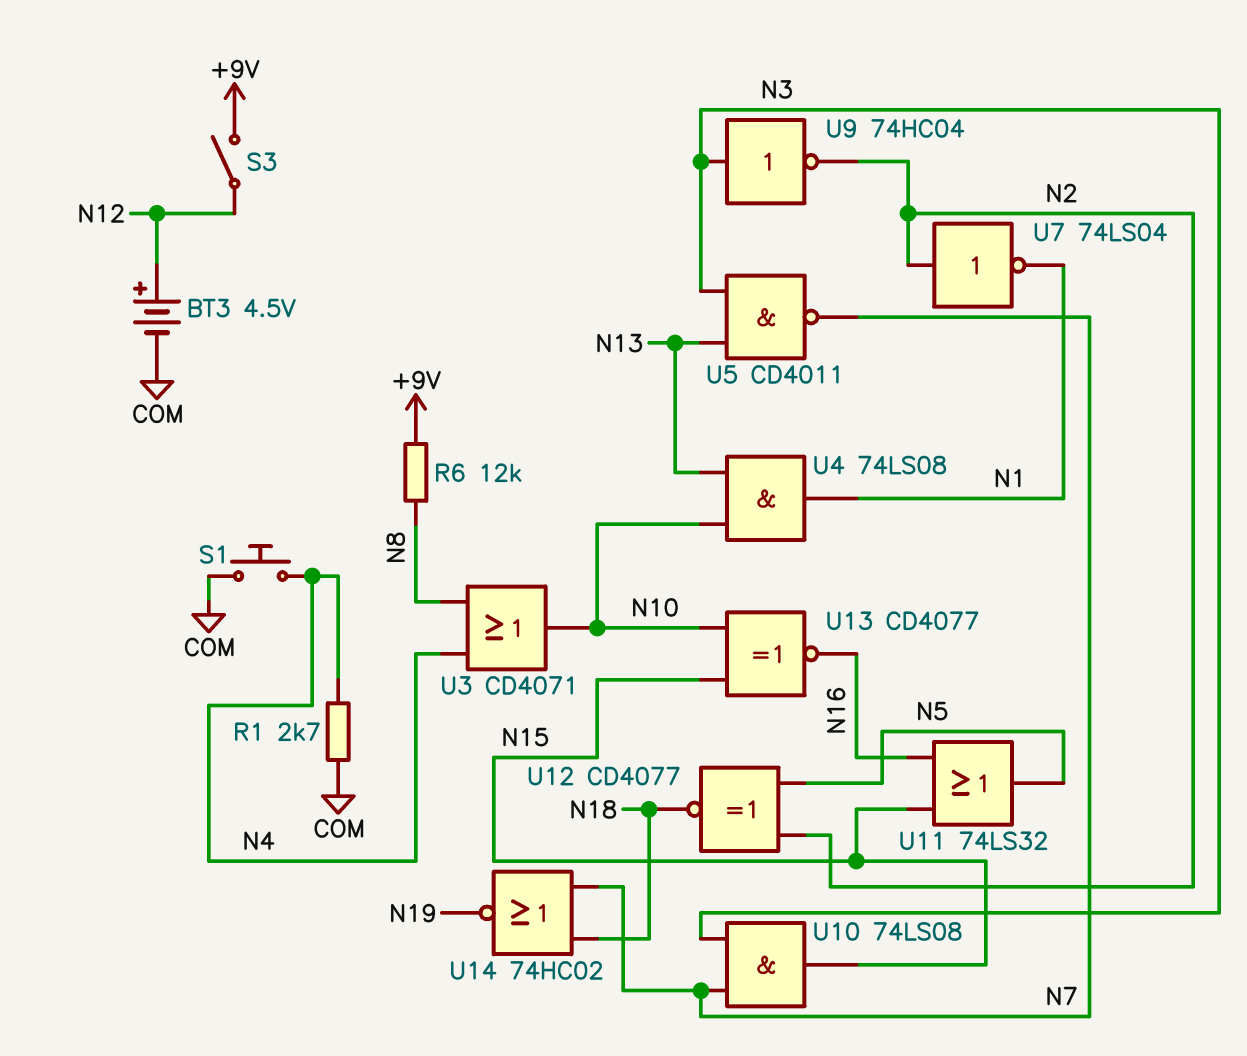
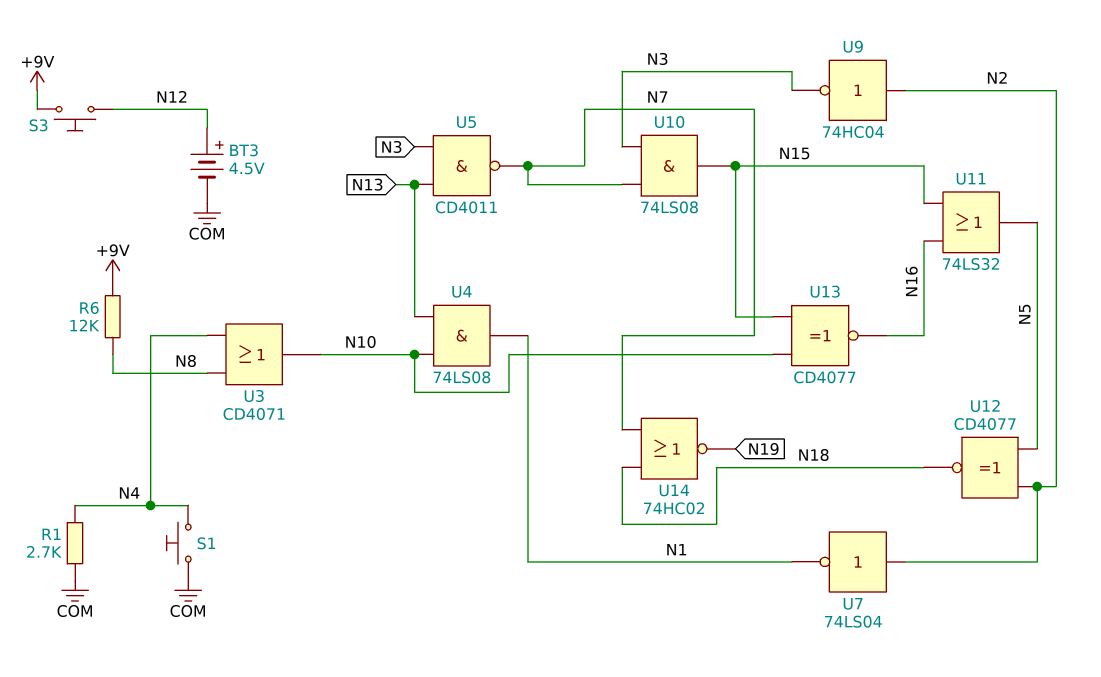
S3: switch (+9V, N12) -> button (+9V, N12)
U9: NOT 74HC04 (in N3, out N2) -> NOT 74HC04 (in N2, out N3)

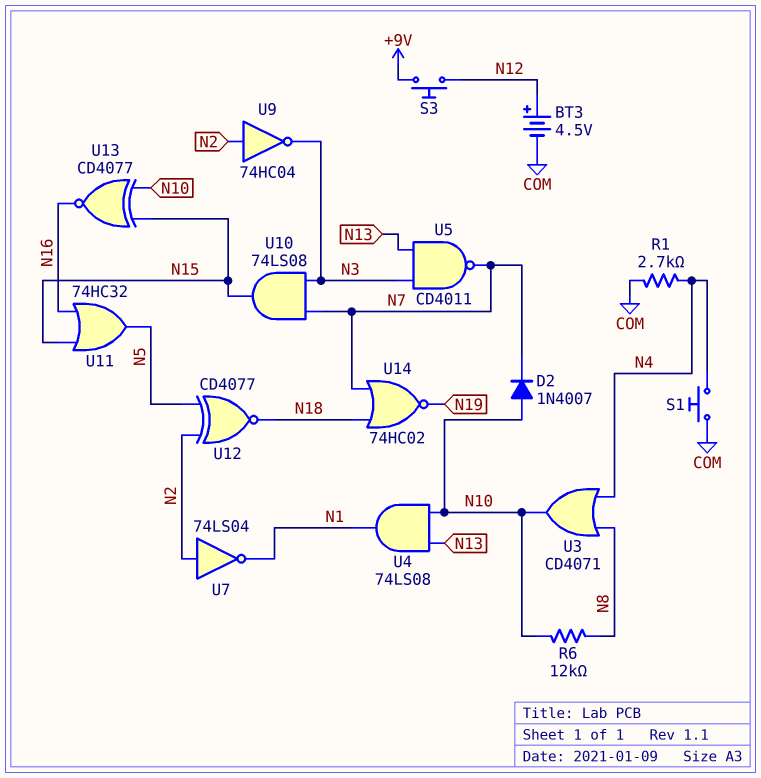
D2: none -> diode 1N4007 (A N10, K N7)
R6: 12k (+9V, N8) -> 12k (N8, N10)
U11: OR 74LS32 (in N15, in N16, out N5) -> OR 74HC32 (in N15, in N16, out N5)

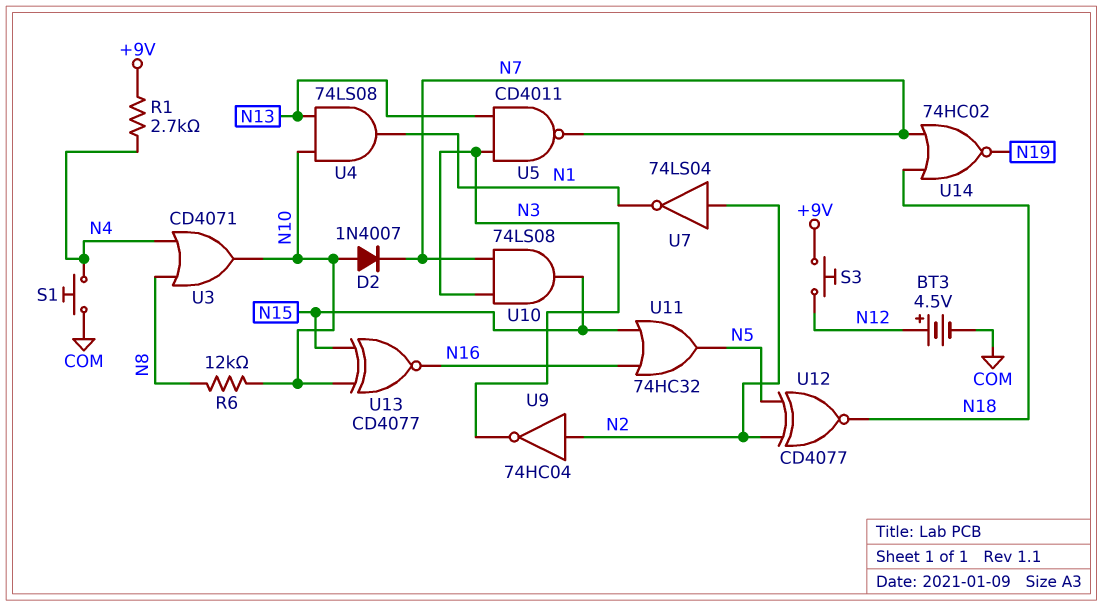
R1: 2.7k (COM, N4) -> 2.7k (+9V, N4)

